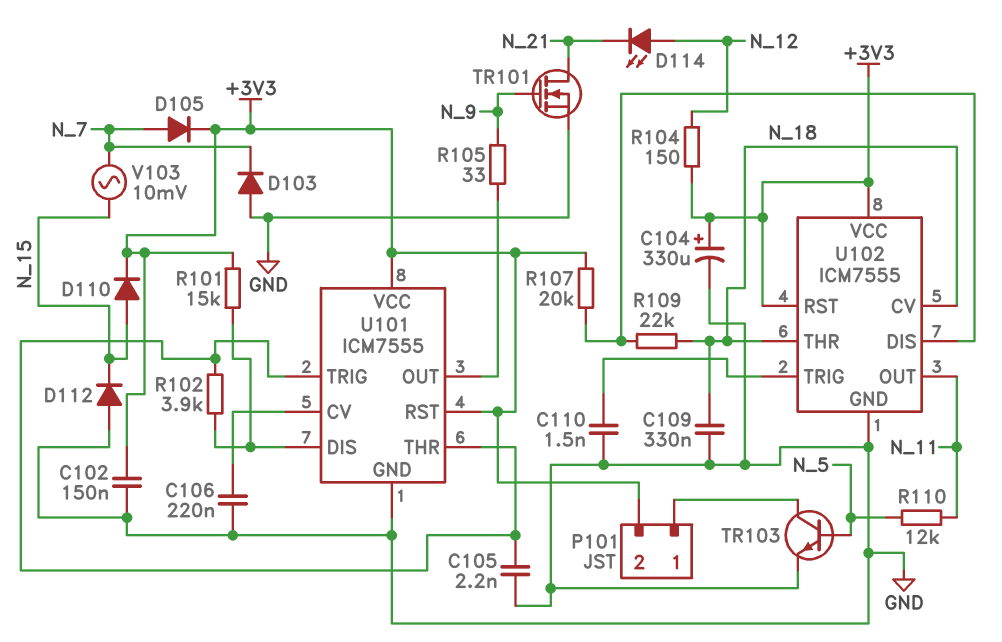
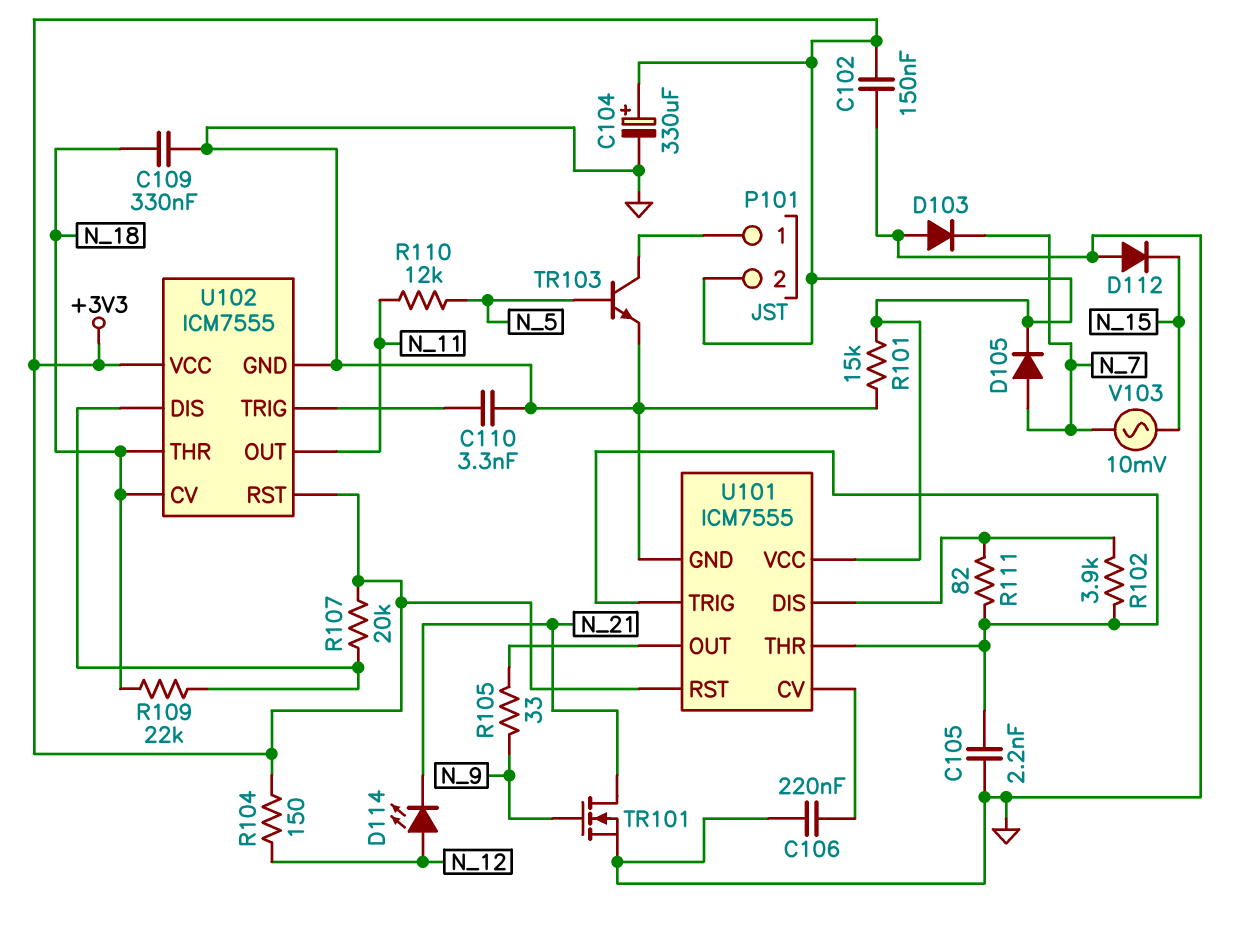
C110: 1.5nF (GND, U102/TRIG) -> 3.3nF (GND, U102/TRIG)
D110: diode (A N_15, K +3V3) -> none
R101: 15k (+3V3, U101/DIS) -> 15k (+3V3, GND)
R111: none -> 82 (U101/DIS, U101/THR)

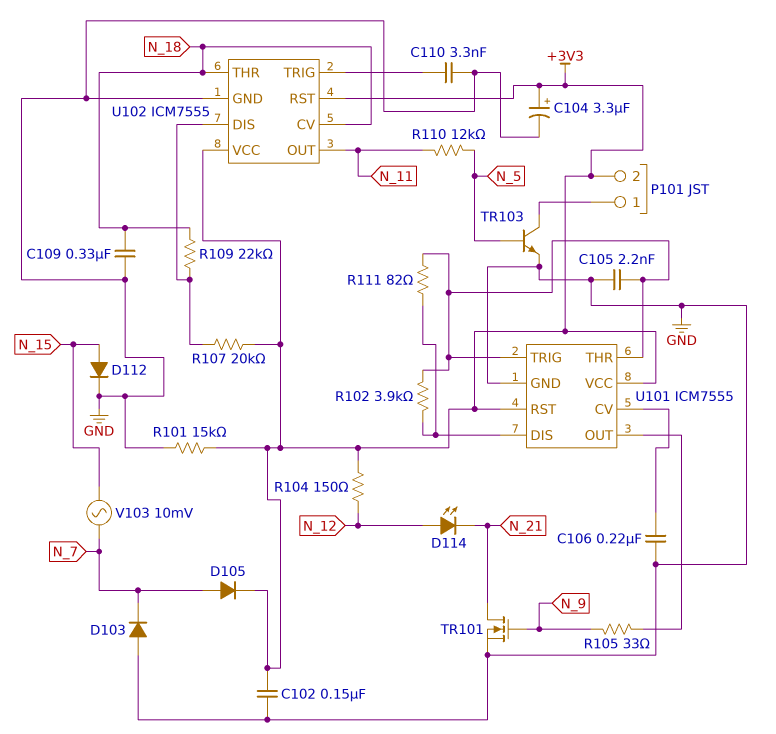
C104: 330uF (plus +3V3, minus GND) -> 3.3uF (plus +3V3, minus GND)
D112: diode (A GND, K N_15) -> diode (A N_15, K GND)

